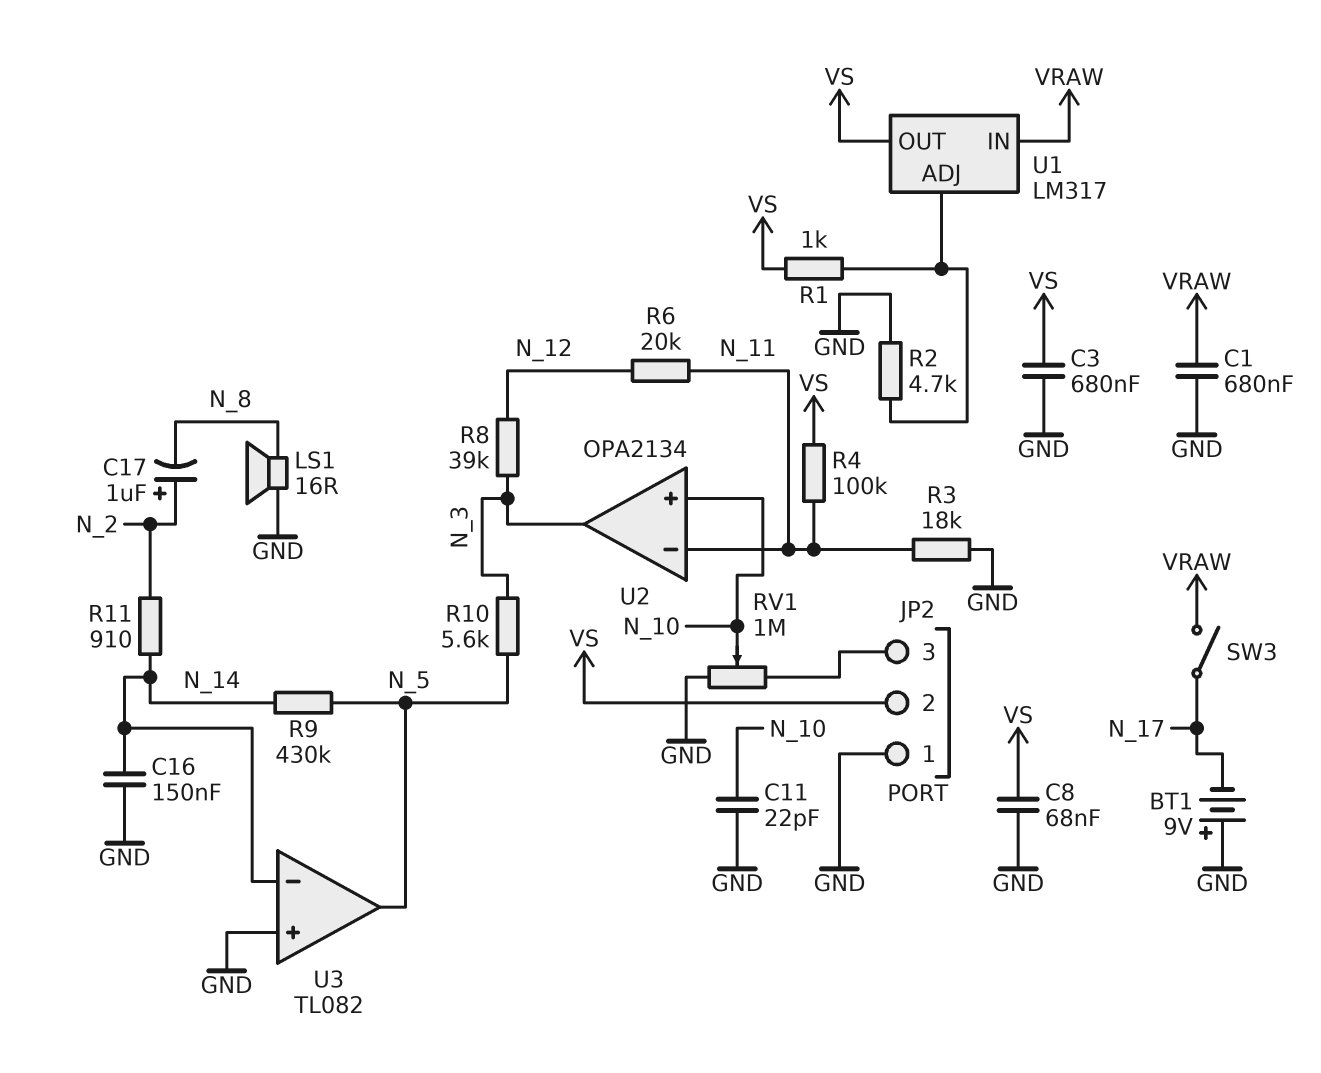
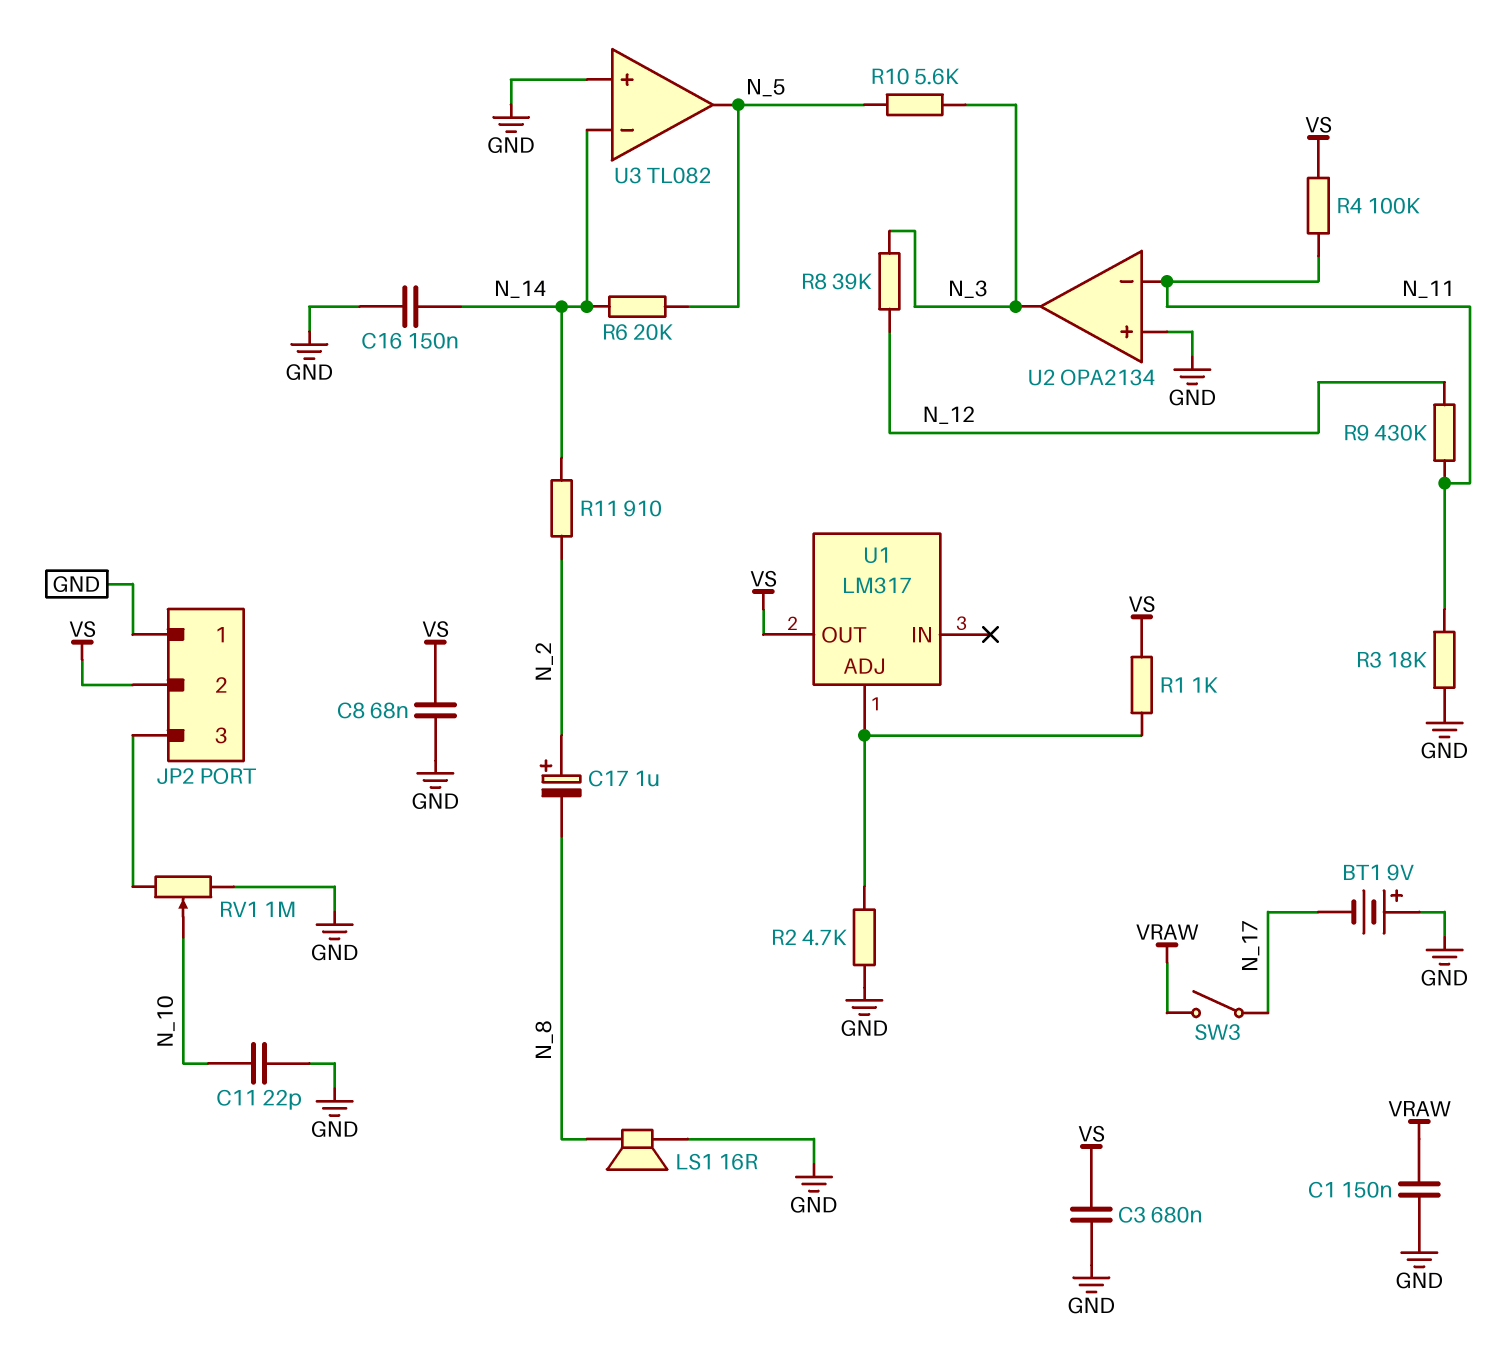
C1: 680nF (GND, VRAW) -> 150nF (GND, VRAW)
R6: 20k (N_11, N_12) -> 20k (N_5, N_14)
R9: 430k (N_5, N_14) -> 430k (N_11, N_12)
U1 pin IN: VRAW -> none
U2 pin in+: N_10 -> GND

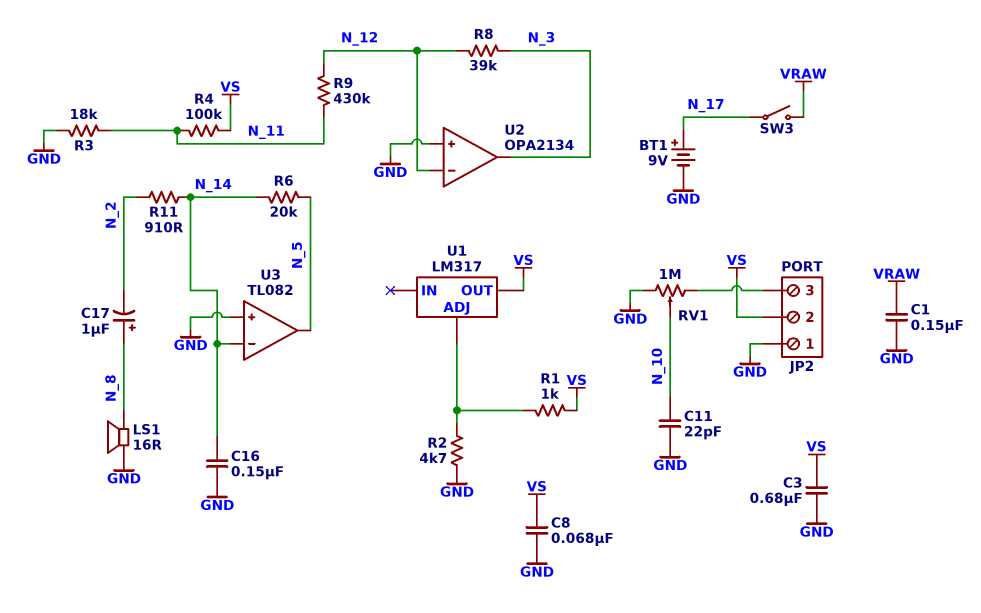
BT1: 9V (plus GND, minus N_17) -> 9V (plus N_17, minus GND)
C17: 1uF (plus N_2, minus N_8) -> 1uF (plus N_8, minus N_2)
R10: 5.6k (N_3, N_5) -> none
U2 pin in-: N_11 -> N_12

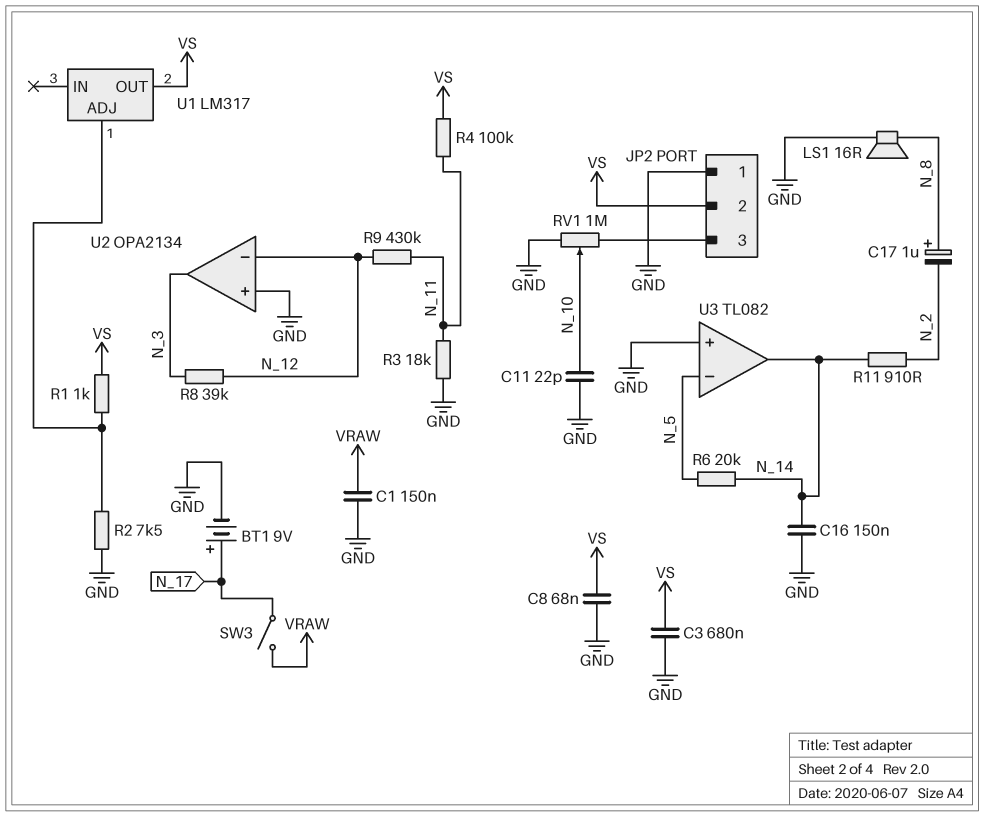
R2: 4.7k (GND, U1/ADJ) -> 7.5k (GND, U1/ADJ)
U3 pin in-: N_14 -> N_5
U3 pin out: N_5 -> N_14

